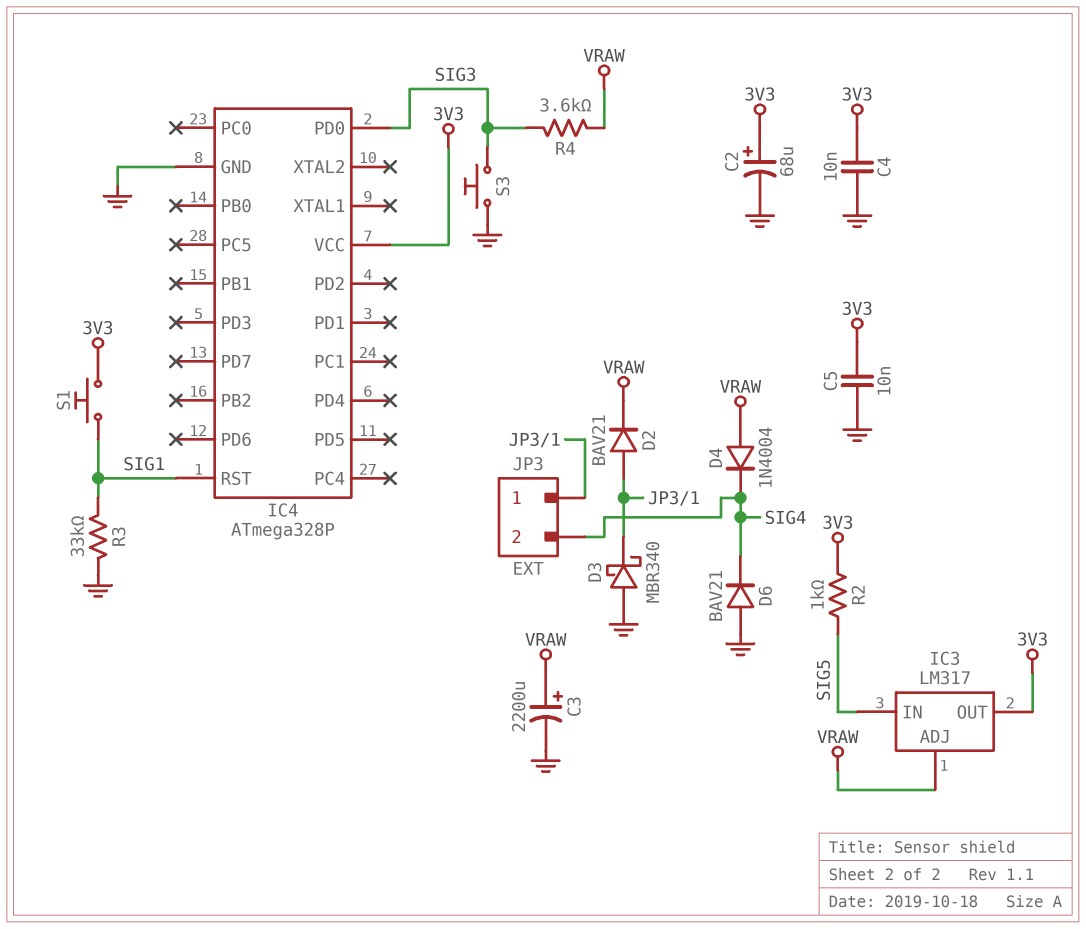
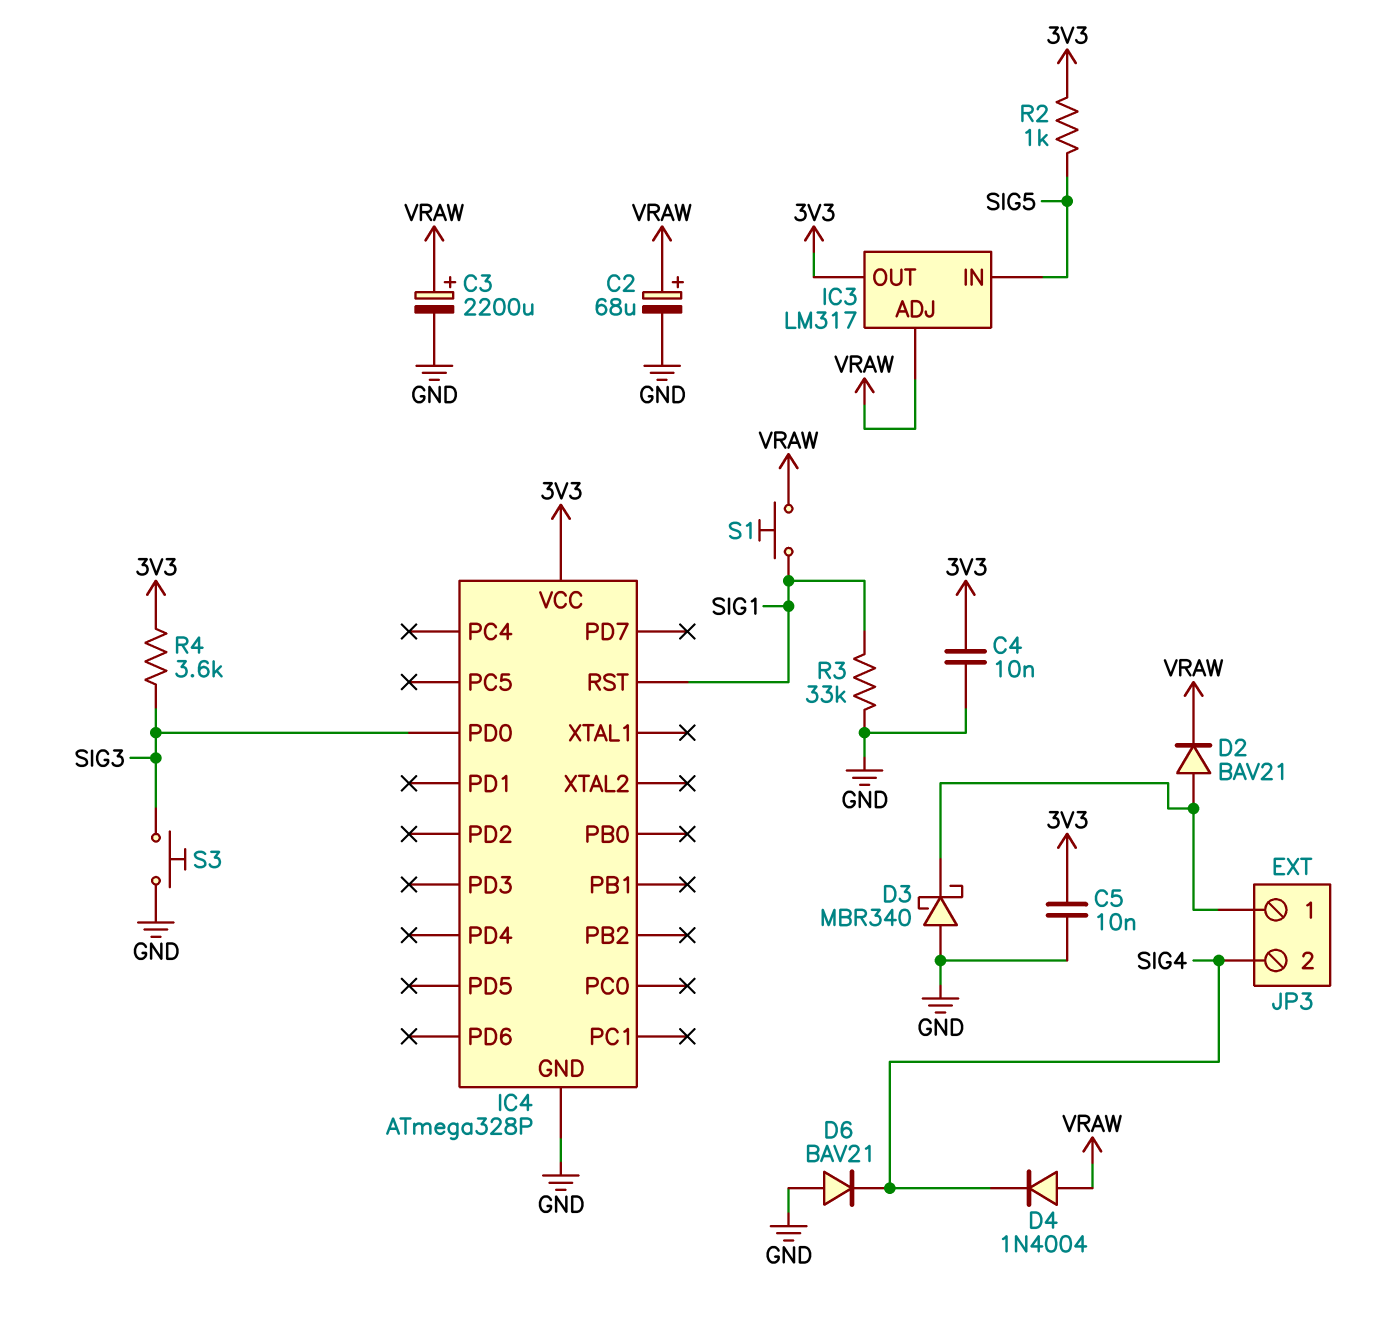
C2: 68uF (plus 3V3, minus GND) -> 68uF (plus VRAW, minus GND)
R4: 3.6k (SIG3, VRAW) -> 3.6k (3V3, SIG3)
S1: button (3V3, SIG1) -> button (SIG1, VRAW)

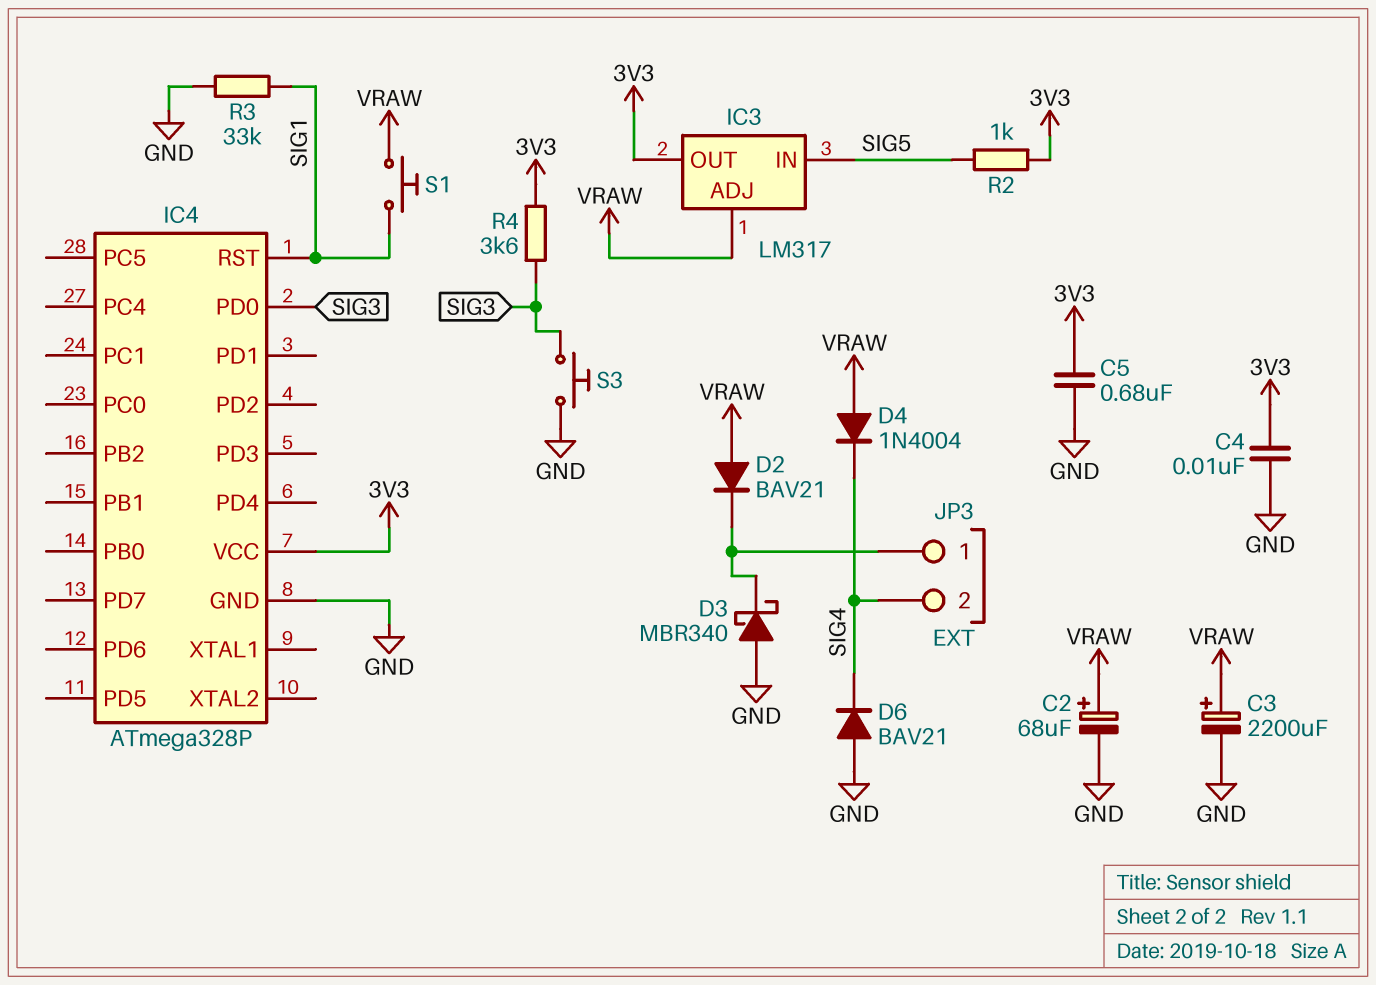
C5: 10nF (3V3, GND) -> 680nF (3V3, GND)
D2: diode BAV21 (A JP3/1, K VRAW) -> diode BAV21 (A VRAW, K JP3/1)

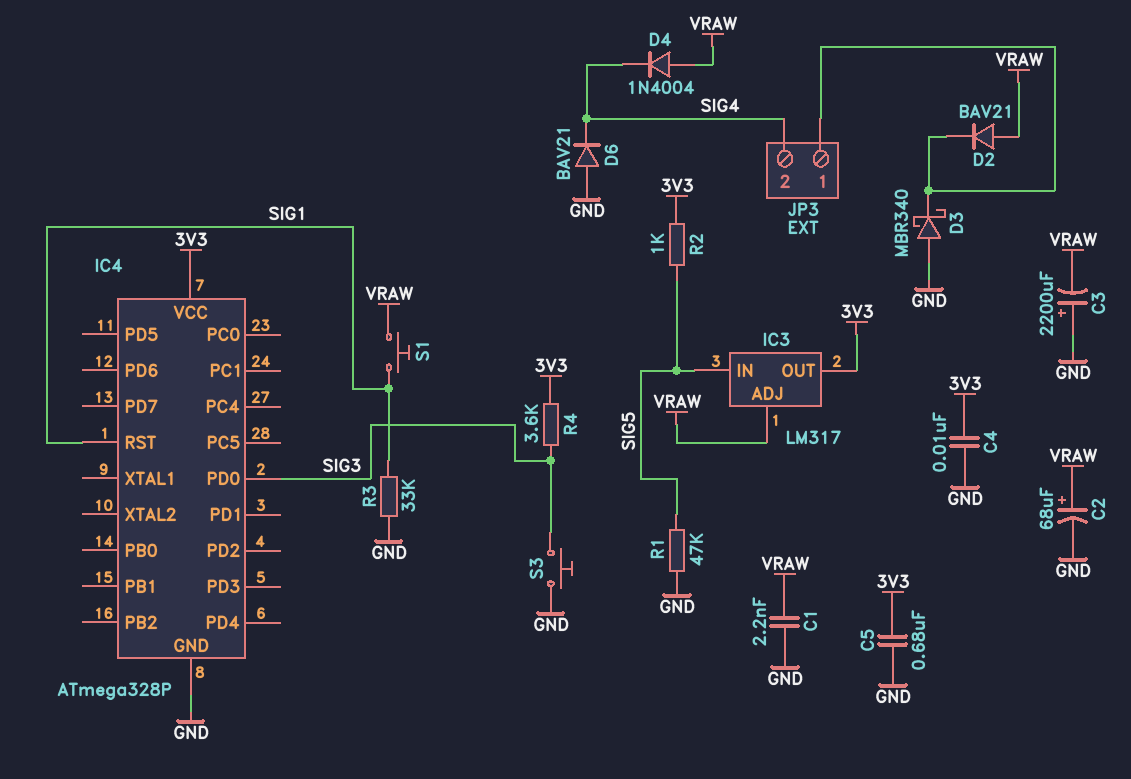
C1: none -> 2.2nF (GND, VRAW)
C3: 2200uF (plus VRAW, minus GND) -> 2200uF (plus GND, minus VRAW)
R1: none -> 47k (GND, SIG5)

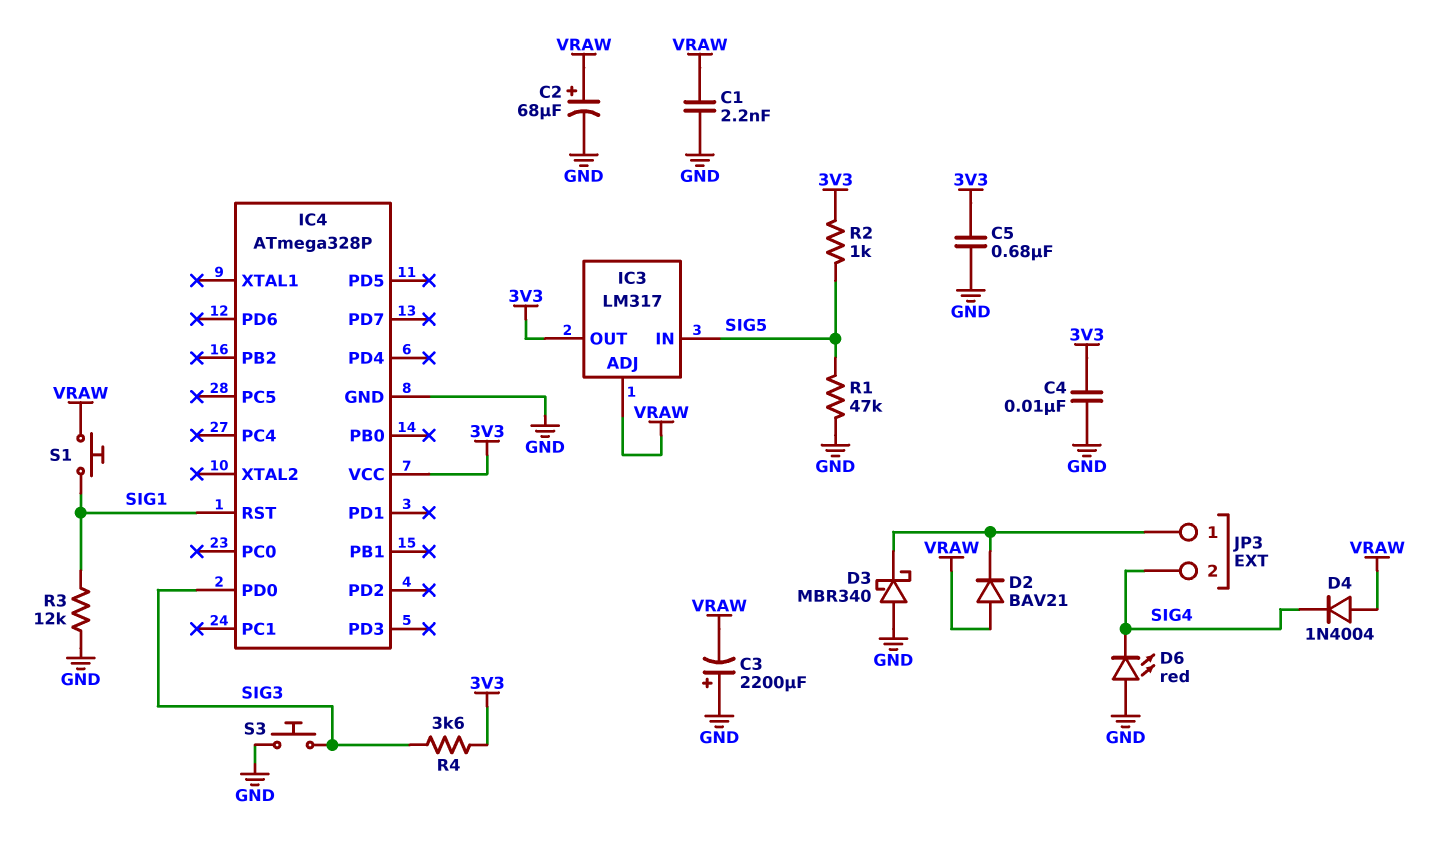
D6: diode BAV21 (A GND, K SIG4) -> LED red (A GND, K SIG4)
R3: 33k (GND, SIG1) -> 12k (GND, SIG1)

